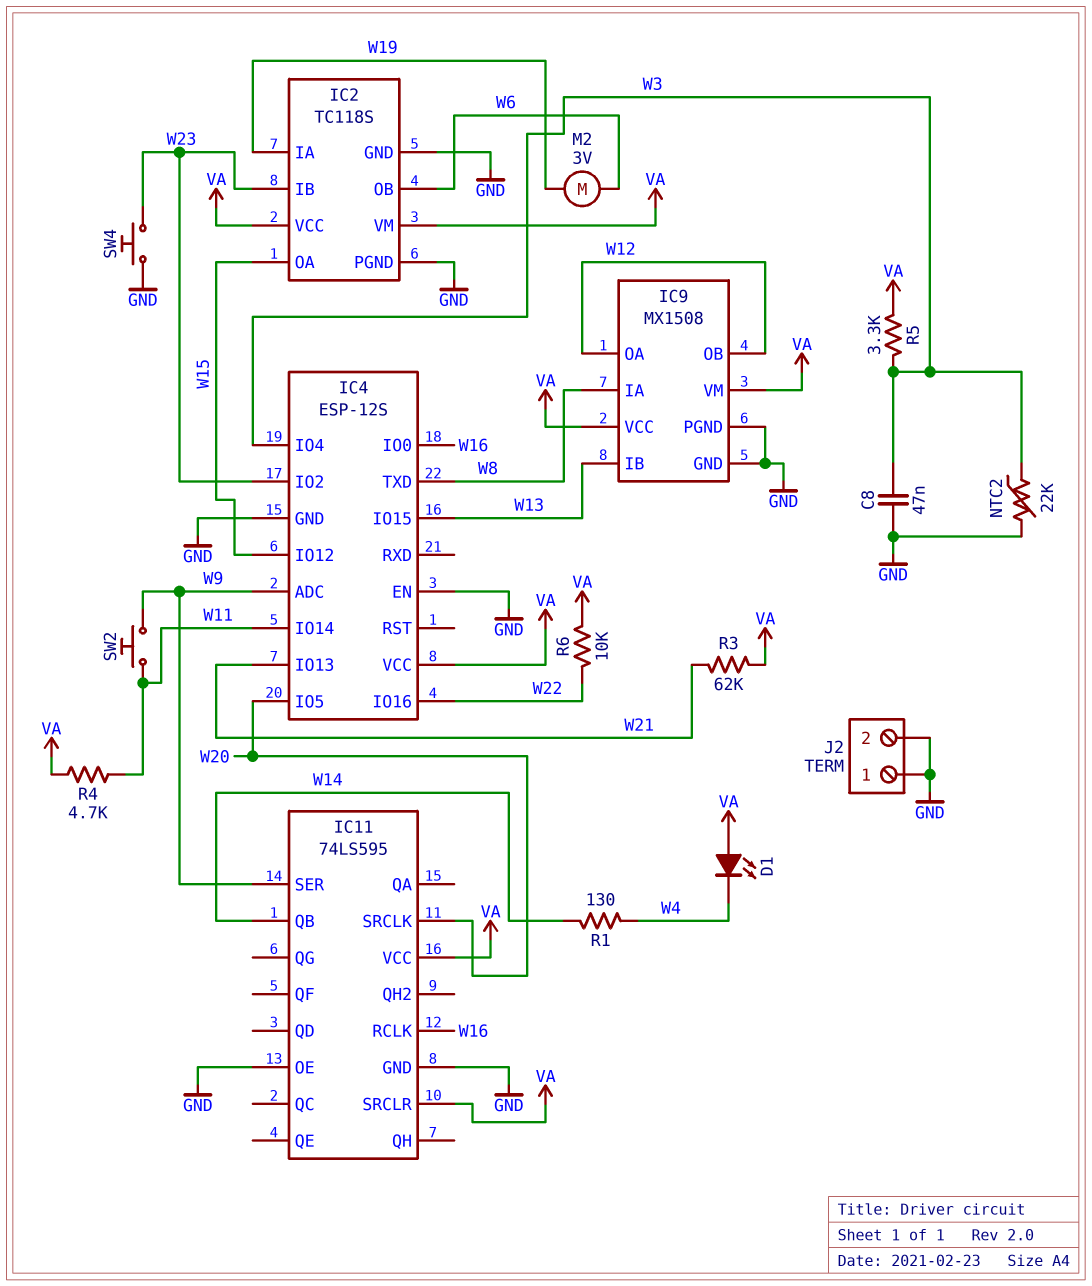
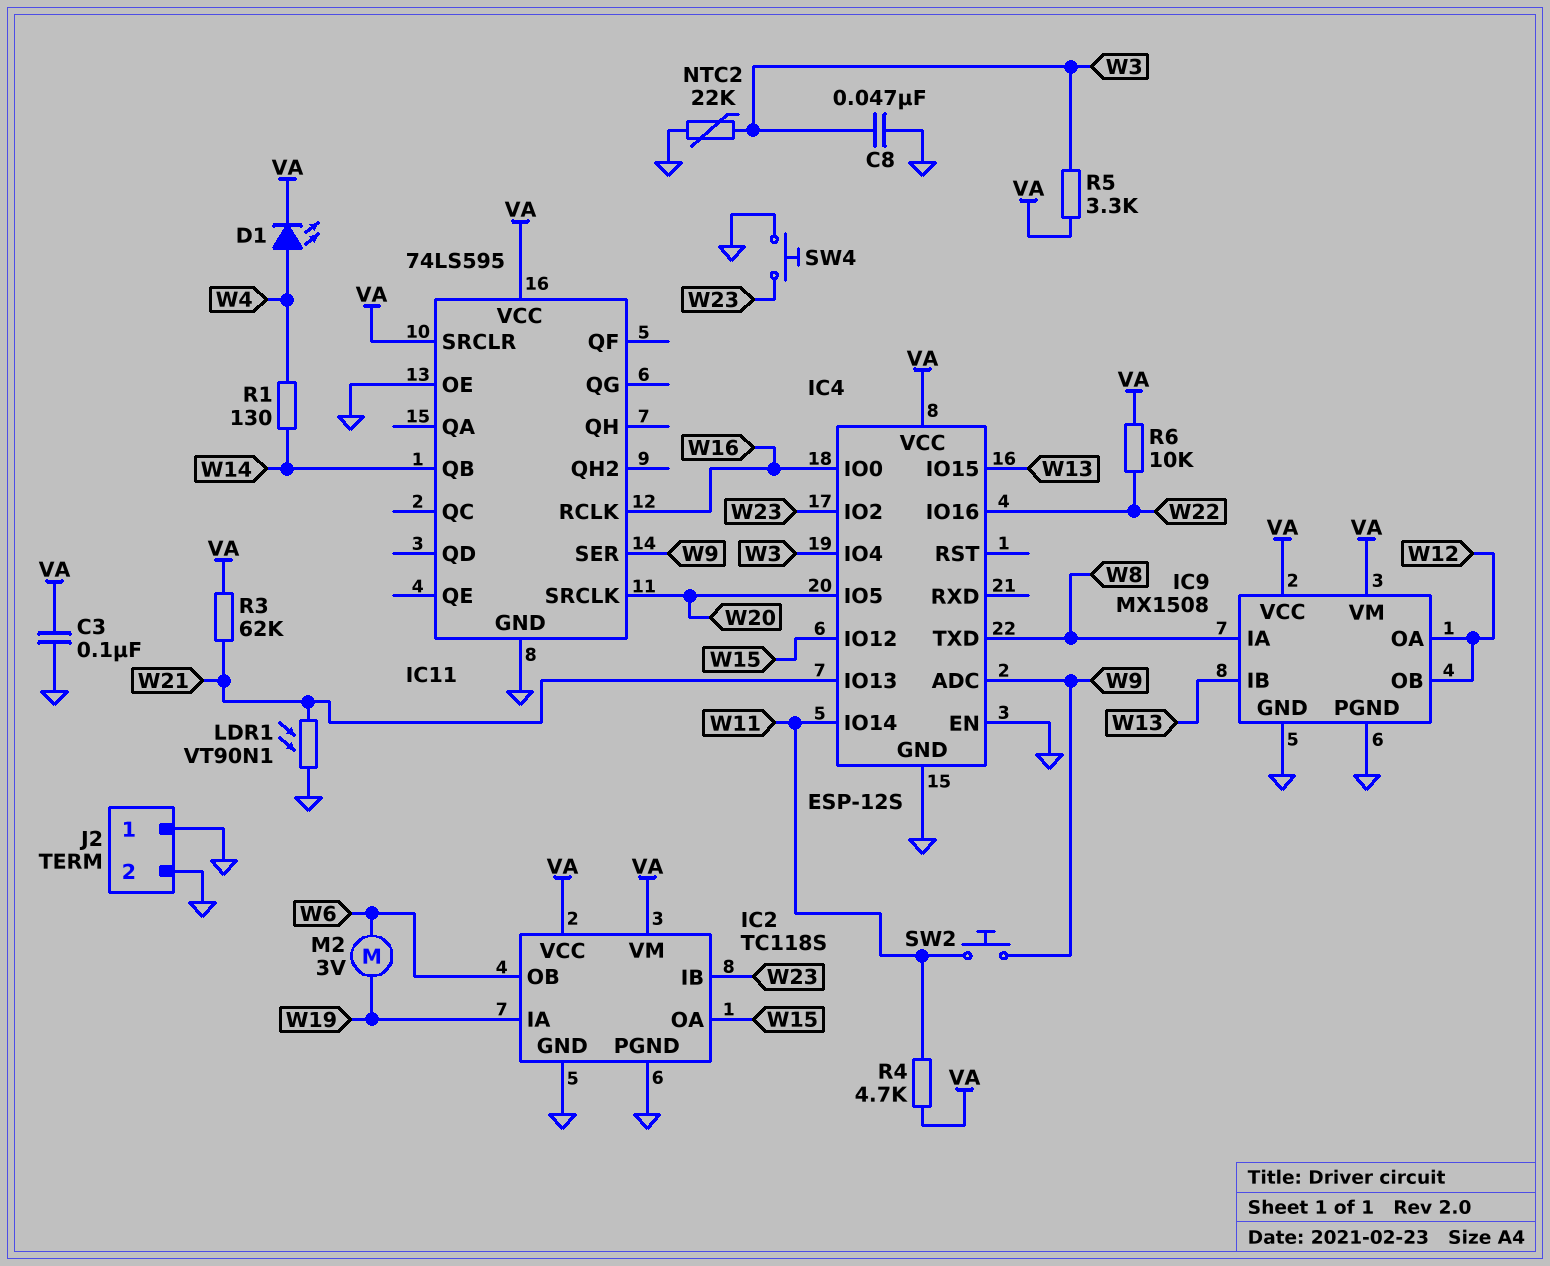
C3: none -> 100nF (GND, VA)
D1: LED (A VA, K W4) -> LED (A W4, K VA)
LDR1: none -> VT90N1 (GND, W21)

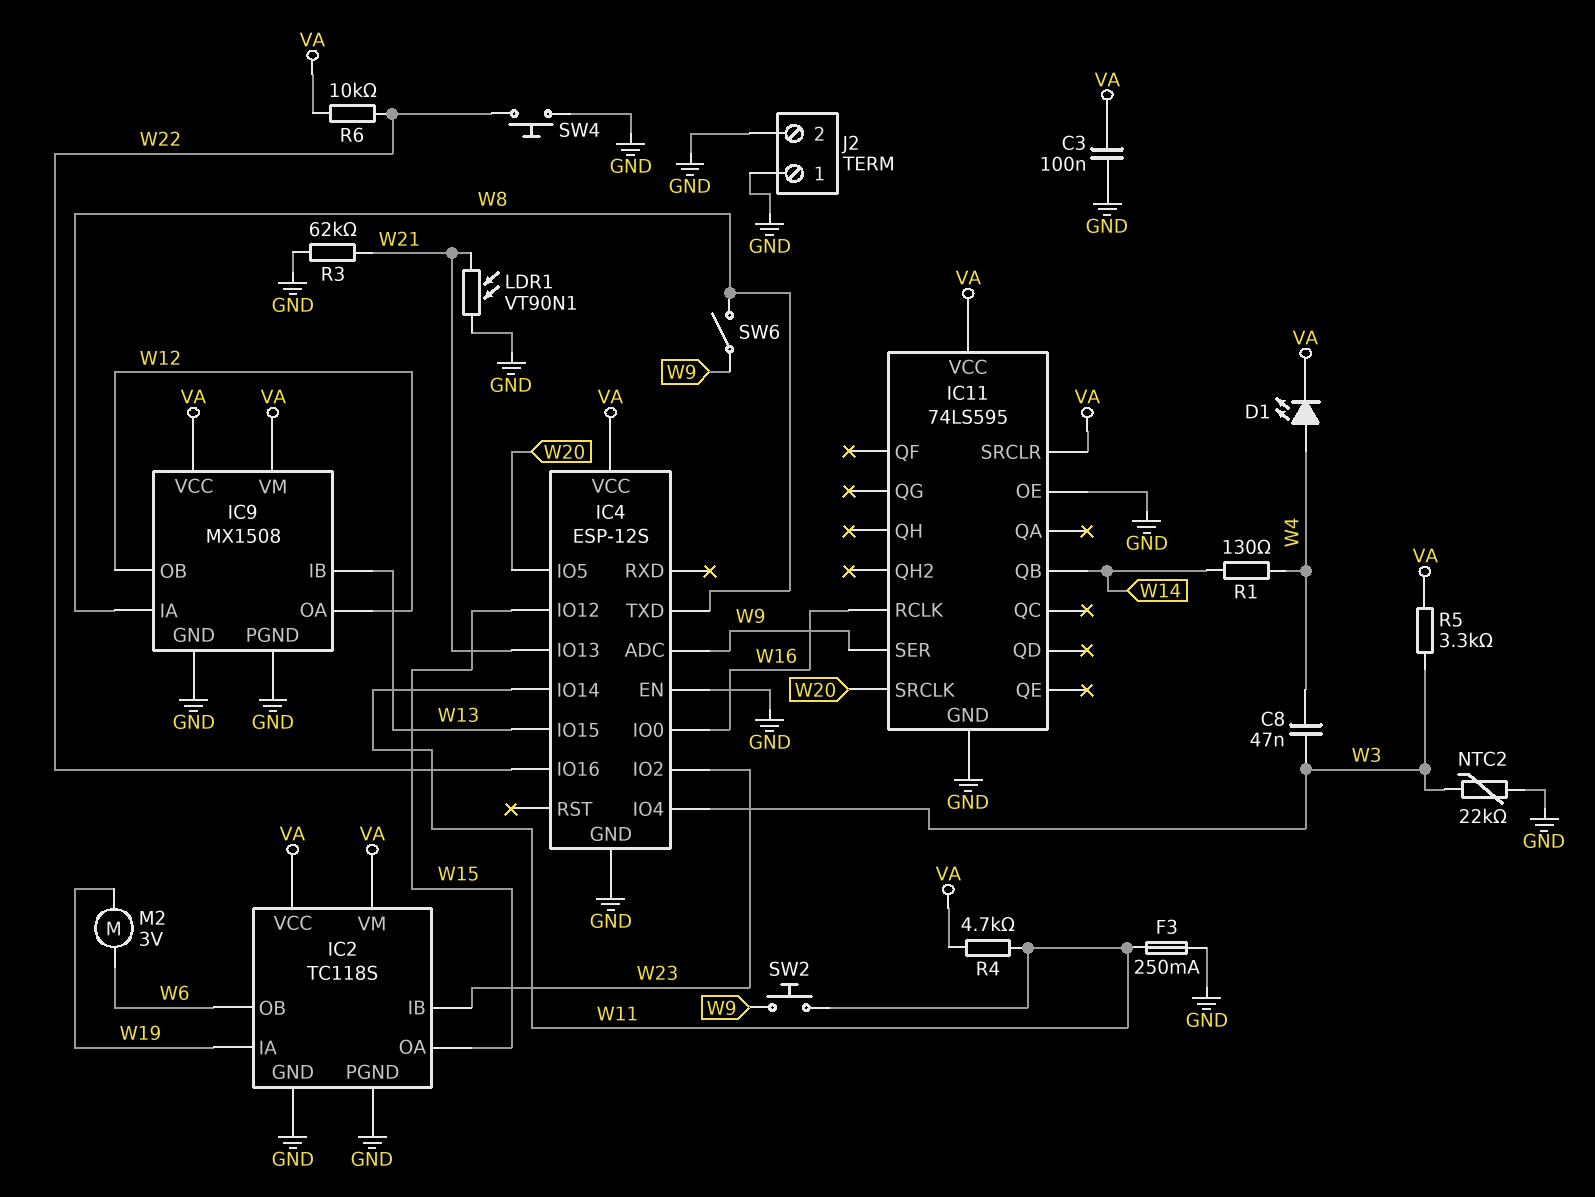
C8: 47nF (GND, W3) -> 47nF (W3, W4)
F3: none -> 250mA (GND, W11)
R3: 62k (VA, W21) -> 62k (GND, W21)
SW4: button (GND, W23) -> button (GND, W22)
SW6: none -> switch (W8, W9)

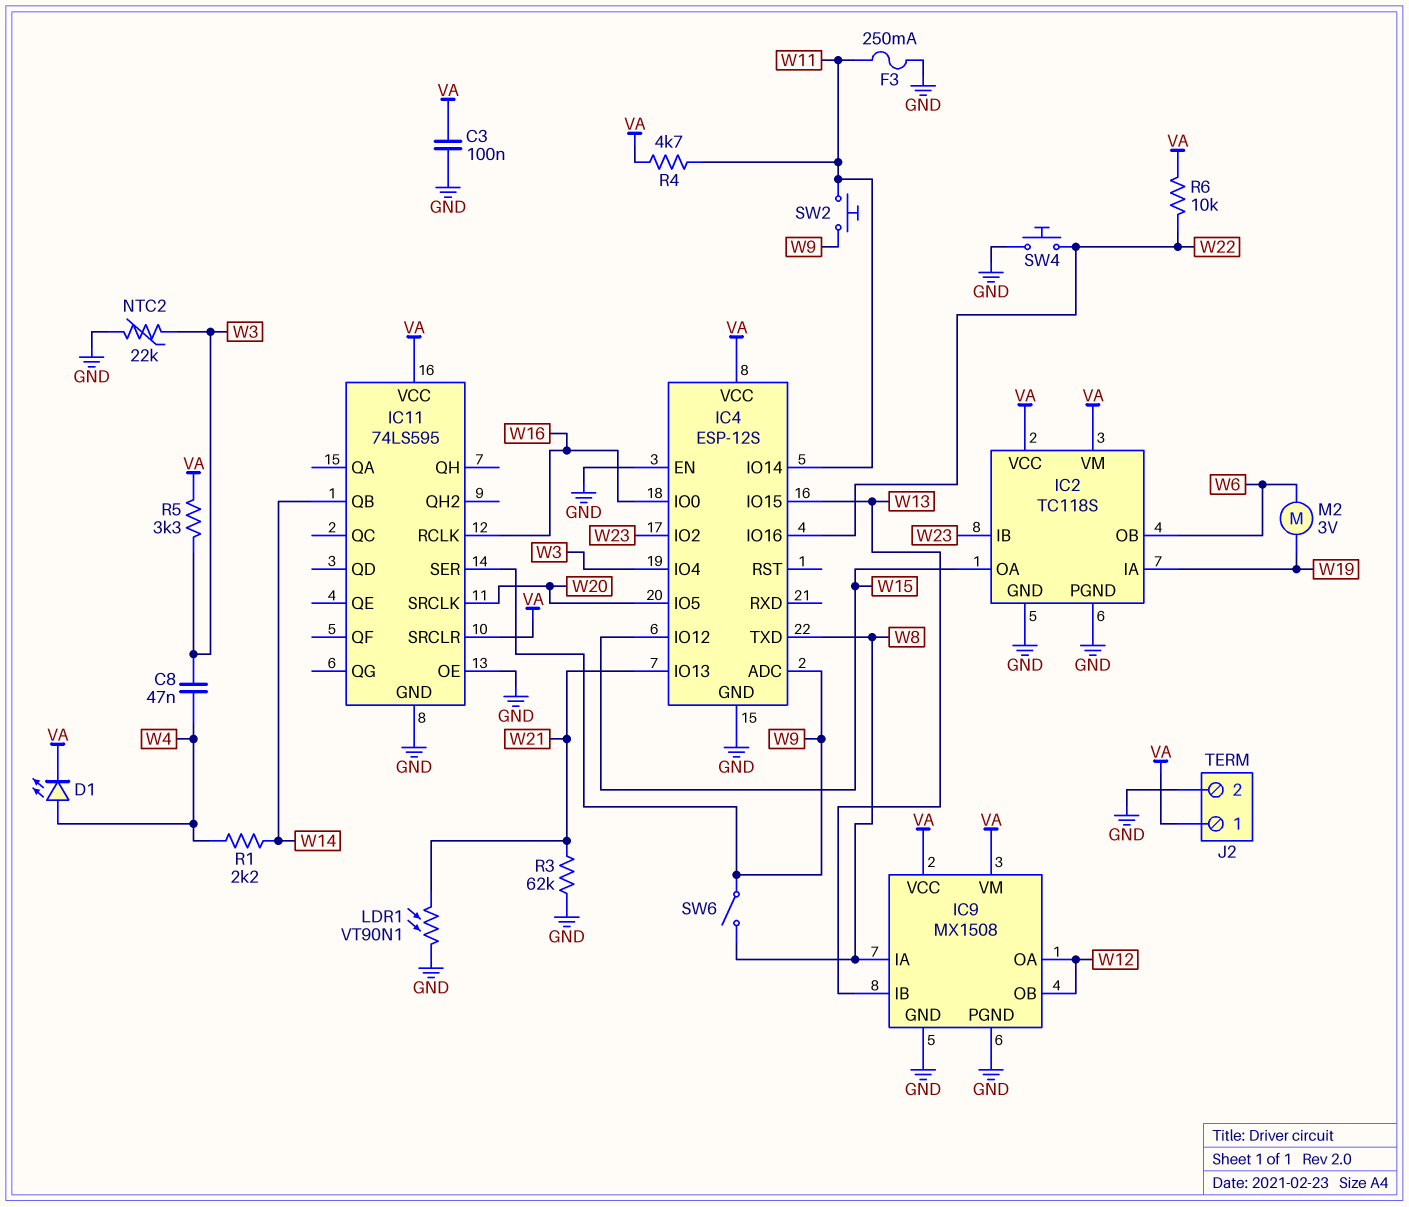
J2 pin 1: GND -> VA
R1: 130 (W4, W14) -> 2.2k (W4, W14)

